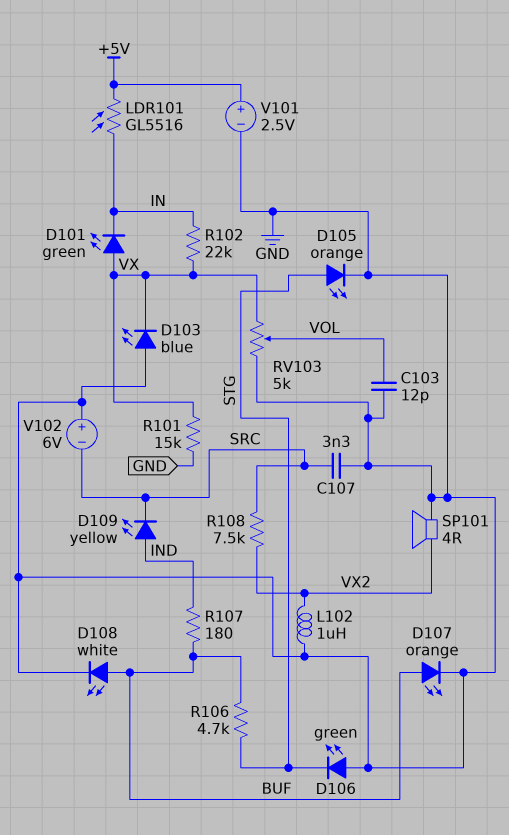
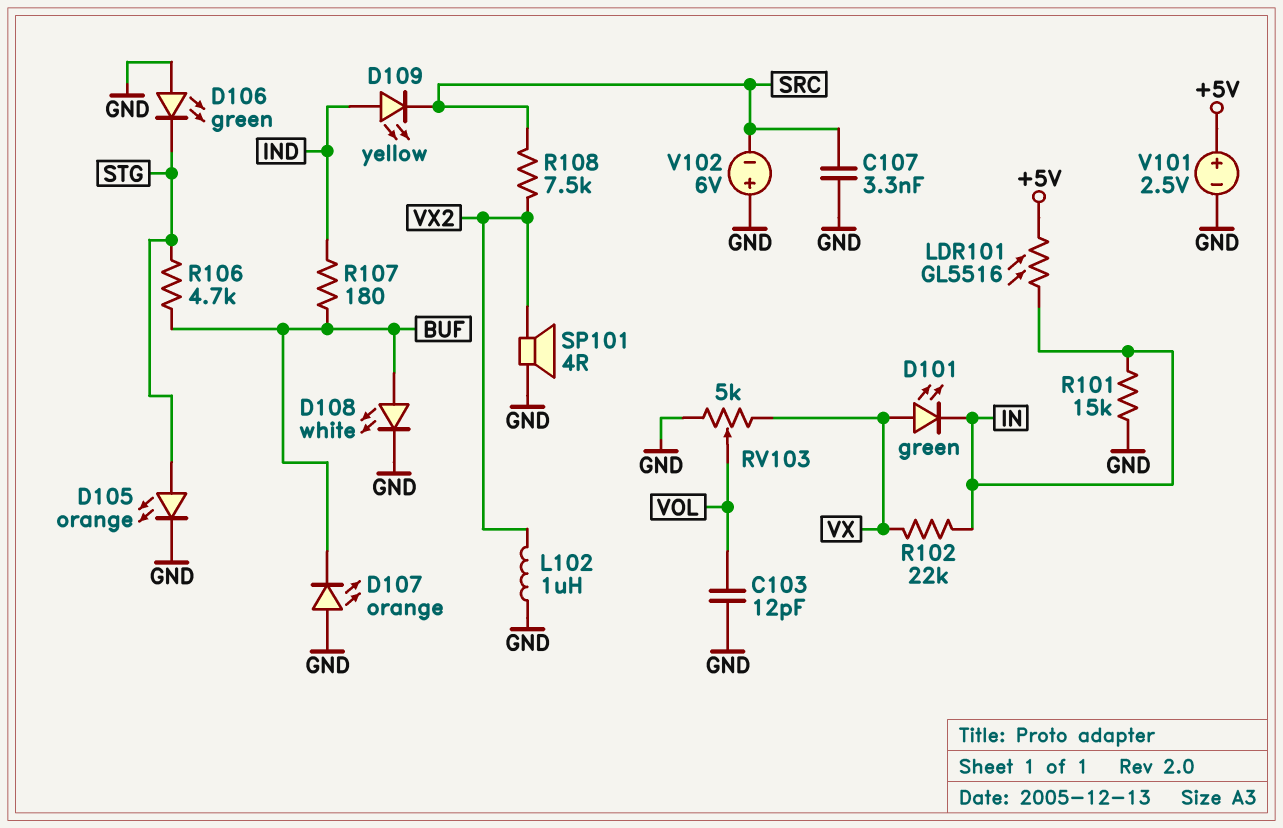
D103: LED blue (A GND, K VX) -> none
D107: LED orange (A BUF, K GND) -> LED orange (A GND, K BUF)
R101: 15k (GND, VX) -> 15k (GND, IN)

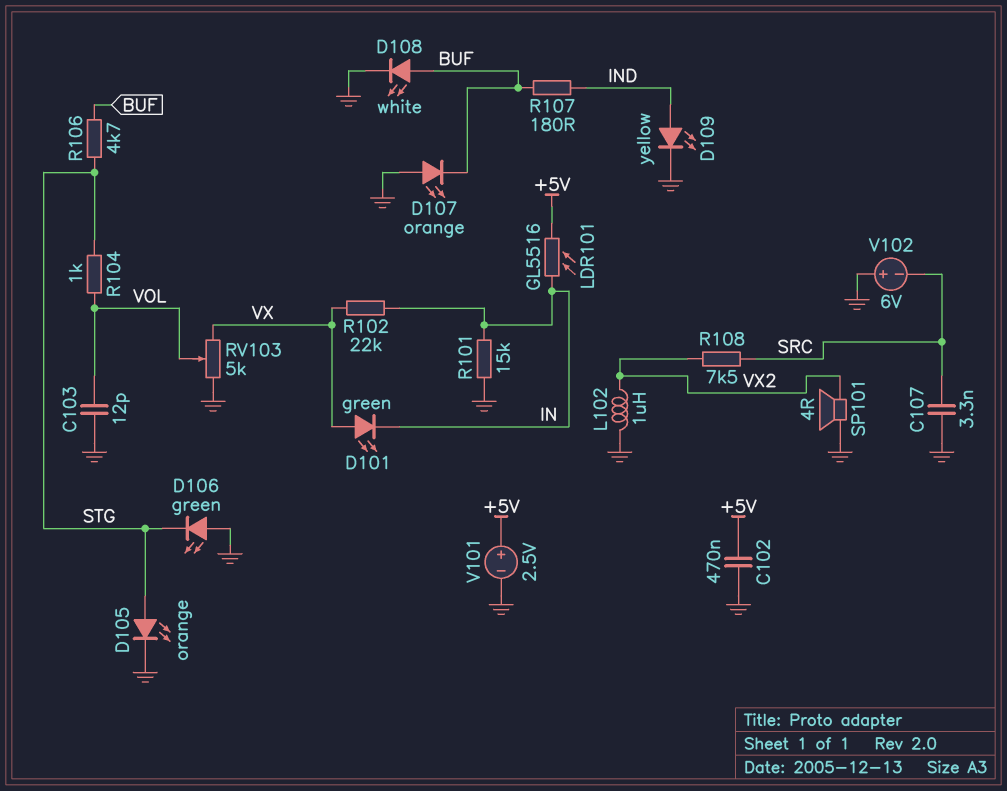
C102: none -> 470nF (+5V, GND)
D109: LED yellow (A IND, K SRC) -> LED yellow (A IND, K GND)
R104: none -> 1k (STG, VOL)

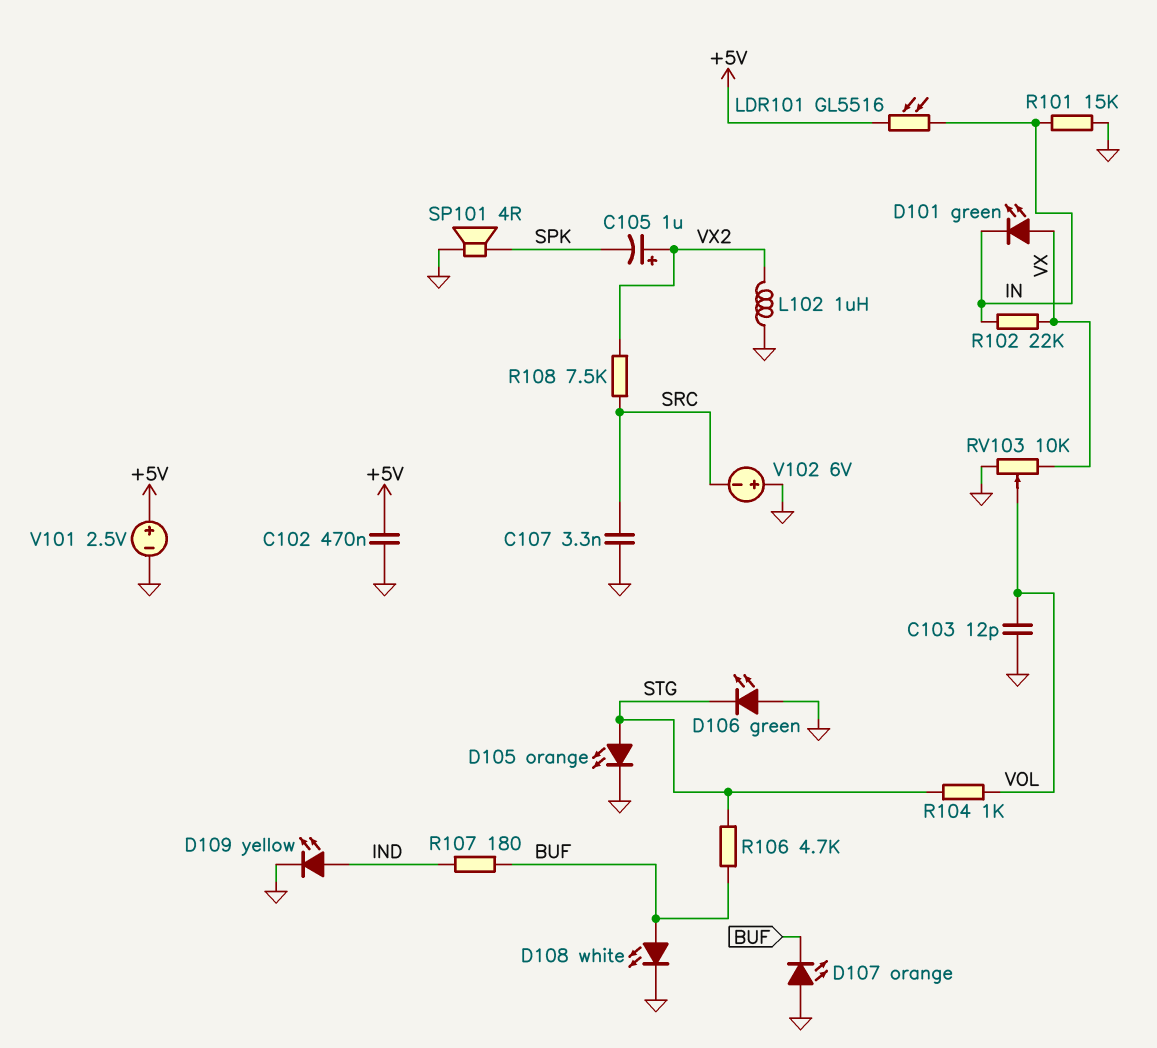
C105: none -> 1uF (plus VX2, minus SPK)
RV103: 5k (GND, VX, wiper VOL) -> 10k (GND, VX, wiper VOL)
SP101: speaker 4R (GND, VX2) -> speaker 4R (GND, SPK)

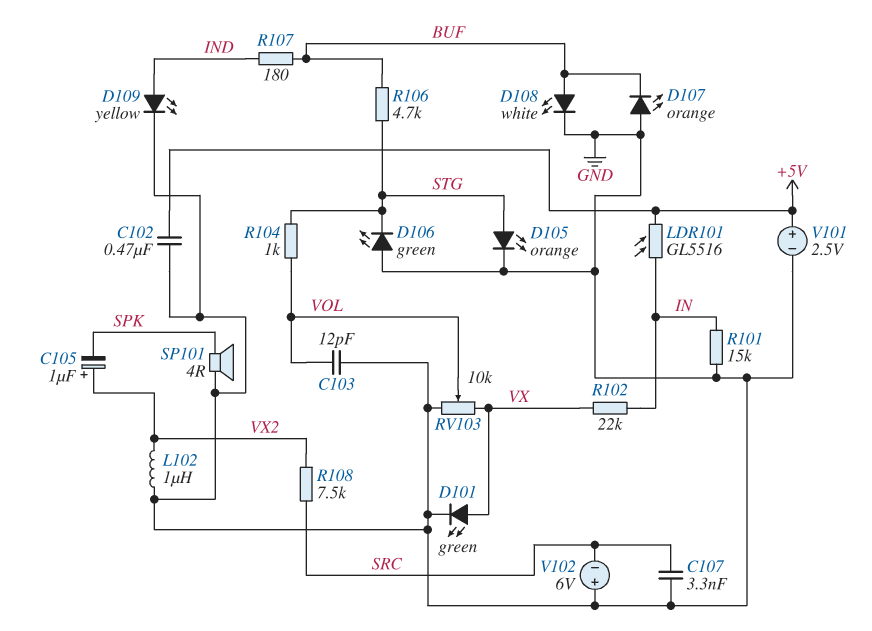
D101: LED green (A VX, K IN) -> LED green (A VX, K GND)

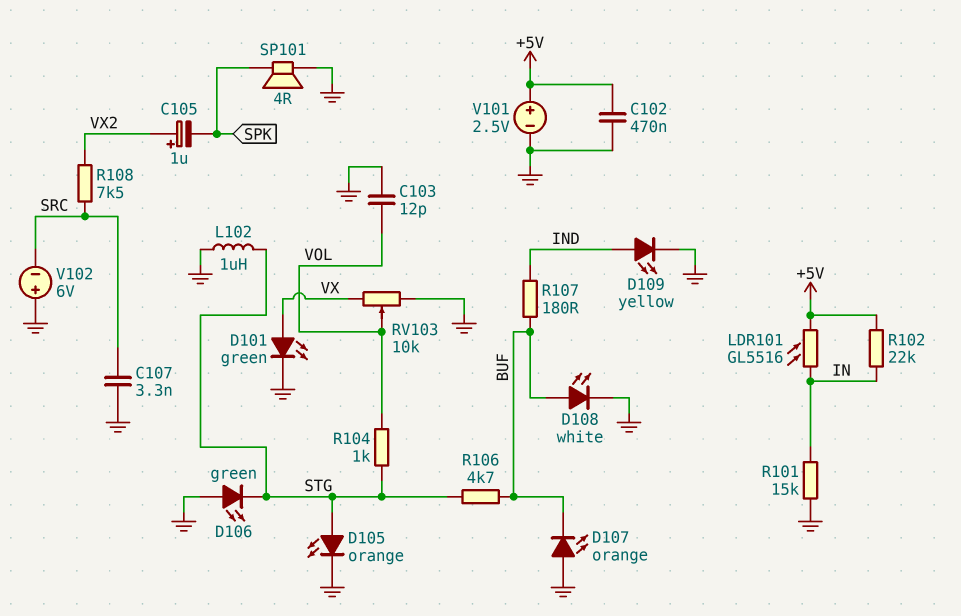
L102: 1uH (GND, VX2) -> 1uH (GND, STG)
R102: 22k (IN, VX) -> 22k (+5V, IN)

